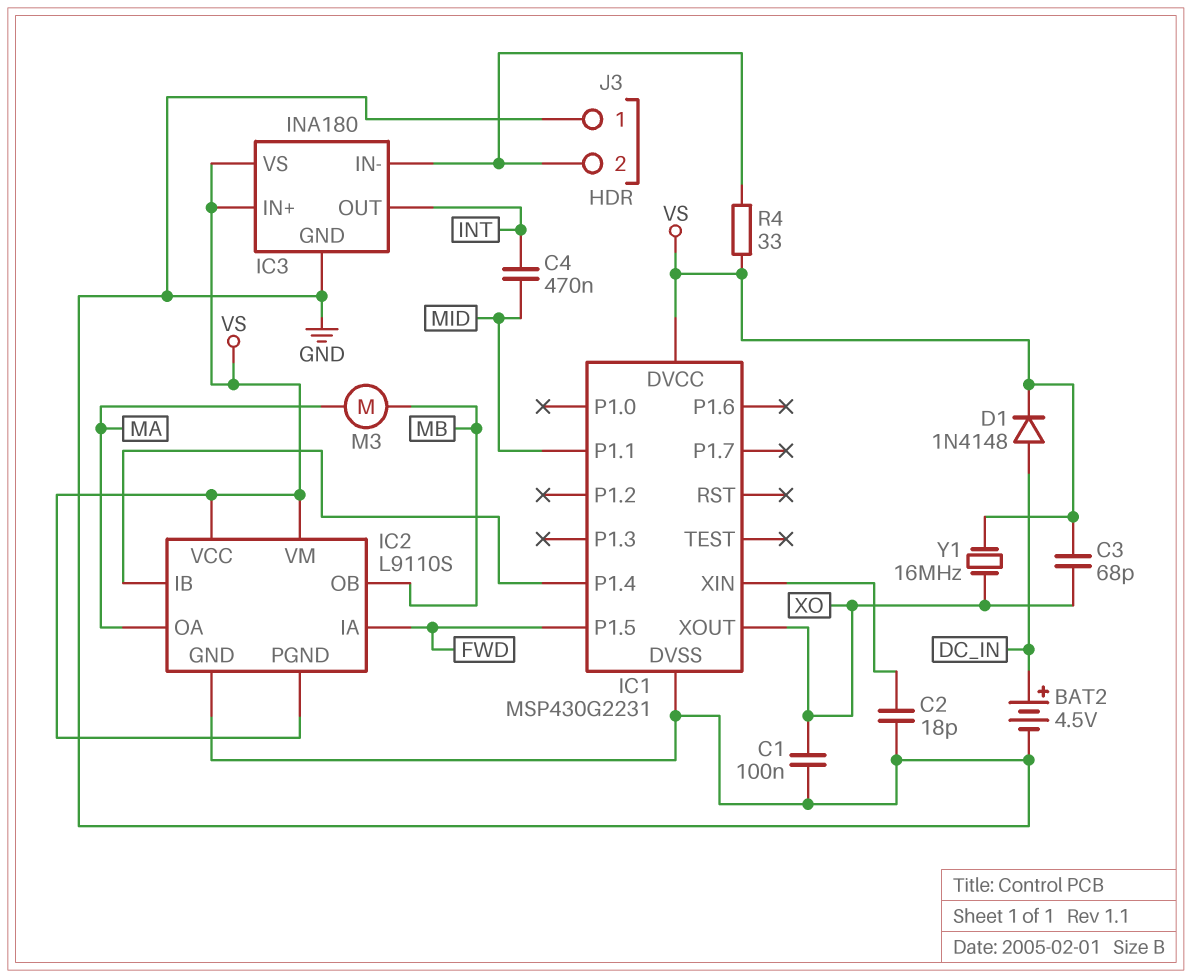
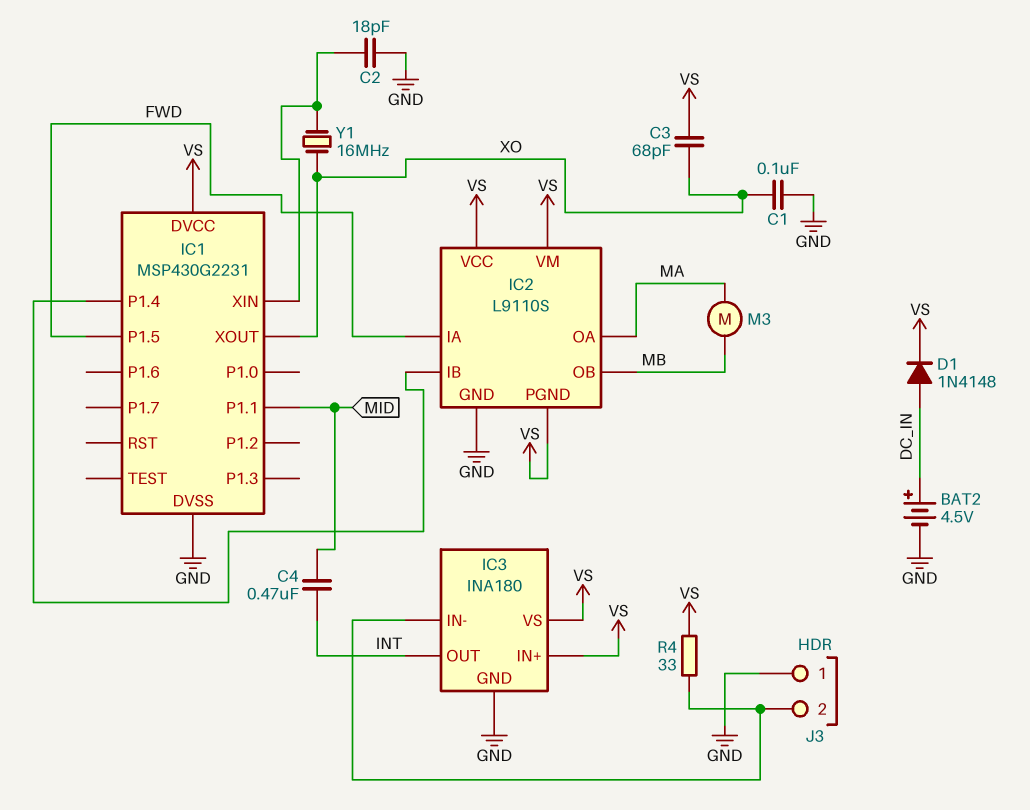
Y1: 16MHz (VS, XO) -> 16MHz (IC1/XIN, XO)

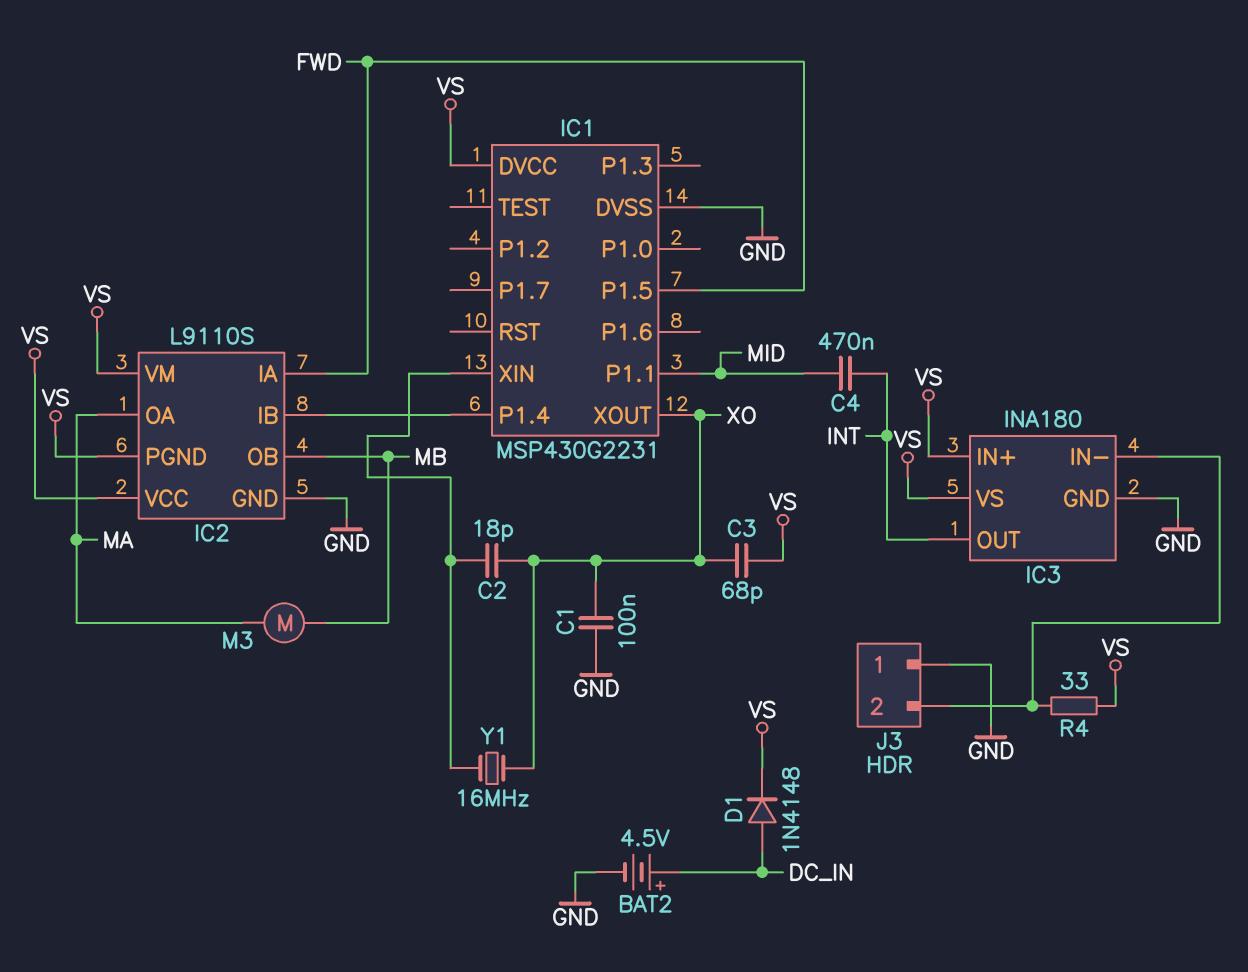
C2: 18pF (GND, IC1/XIN) -> 18pF (IC1/XIN, XO)

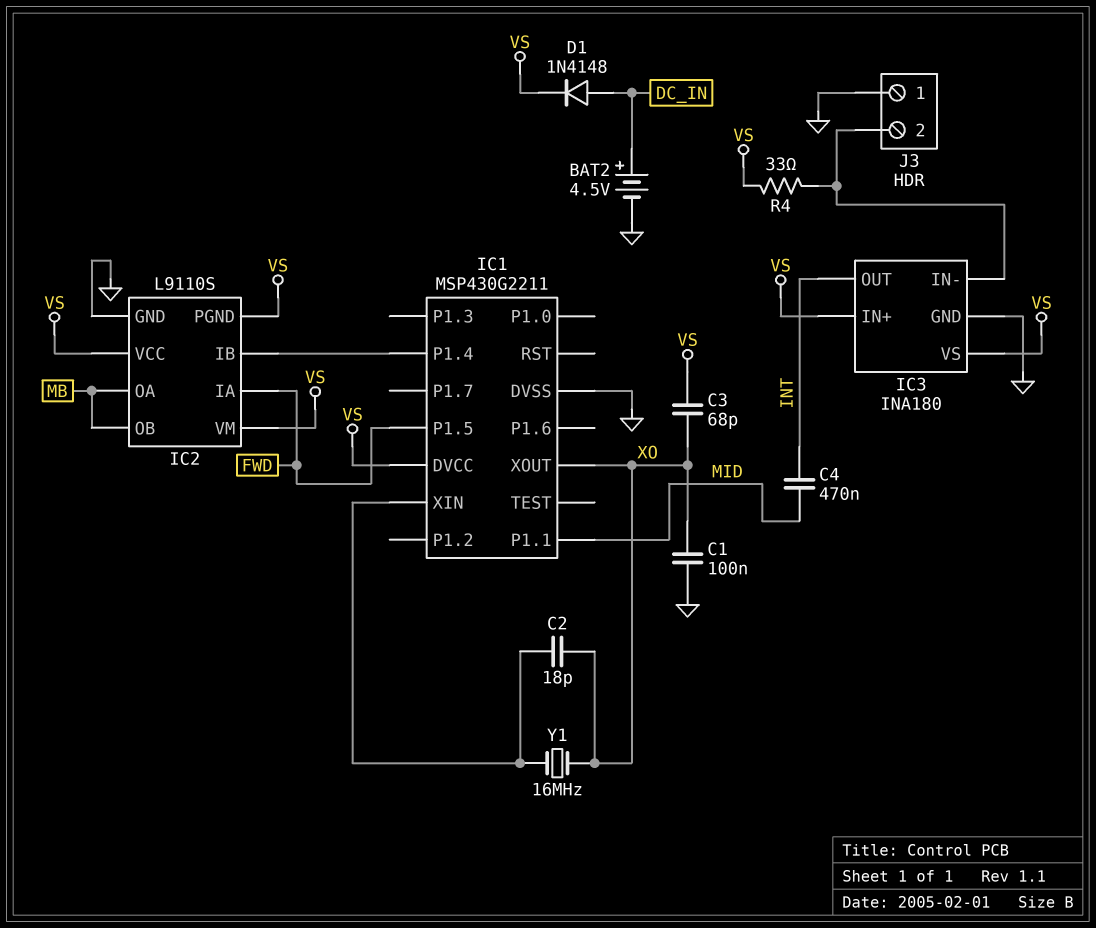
IC1: MSP430G2231 -> MSP430G2211
IC2 pin OA: MA -> MB
M3: motor (MA, MB) -> none

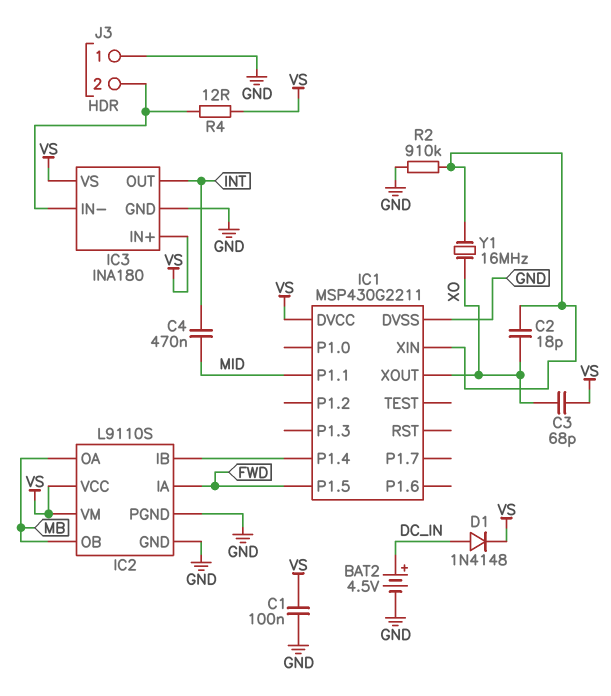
C1: 100nF (GND, XO) -> 100nF (GND, VS)
IC2 pin PGND: VS -> GND
R2: none -> 910k (GND, IC1/XIN)
R4: 33 (IC3/IN-, VS) -> 12 (IC3/IN-, VS)

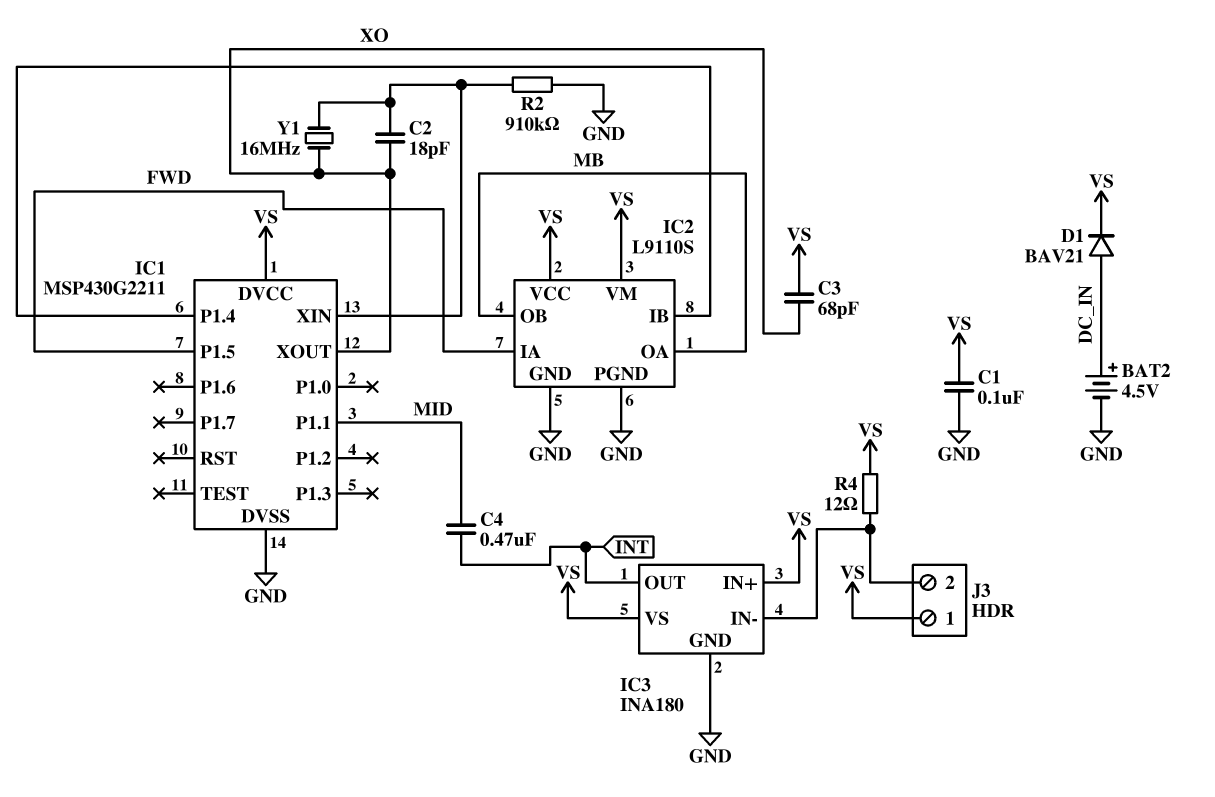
D1: diode 1N4148 (A DC_IN, K VS) -> diode BAV21 (A DC_IN, K VS)
J3 pin 1: GND -> VS

